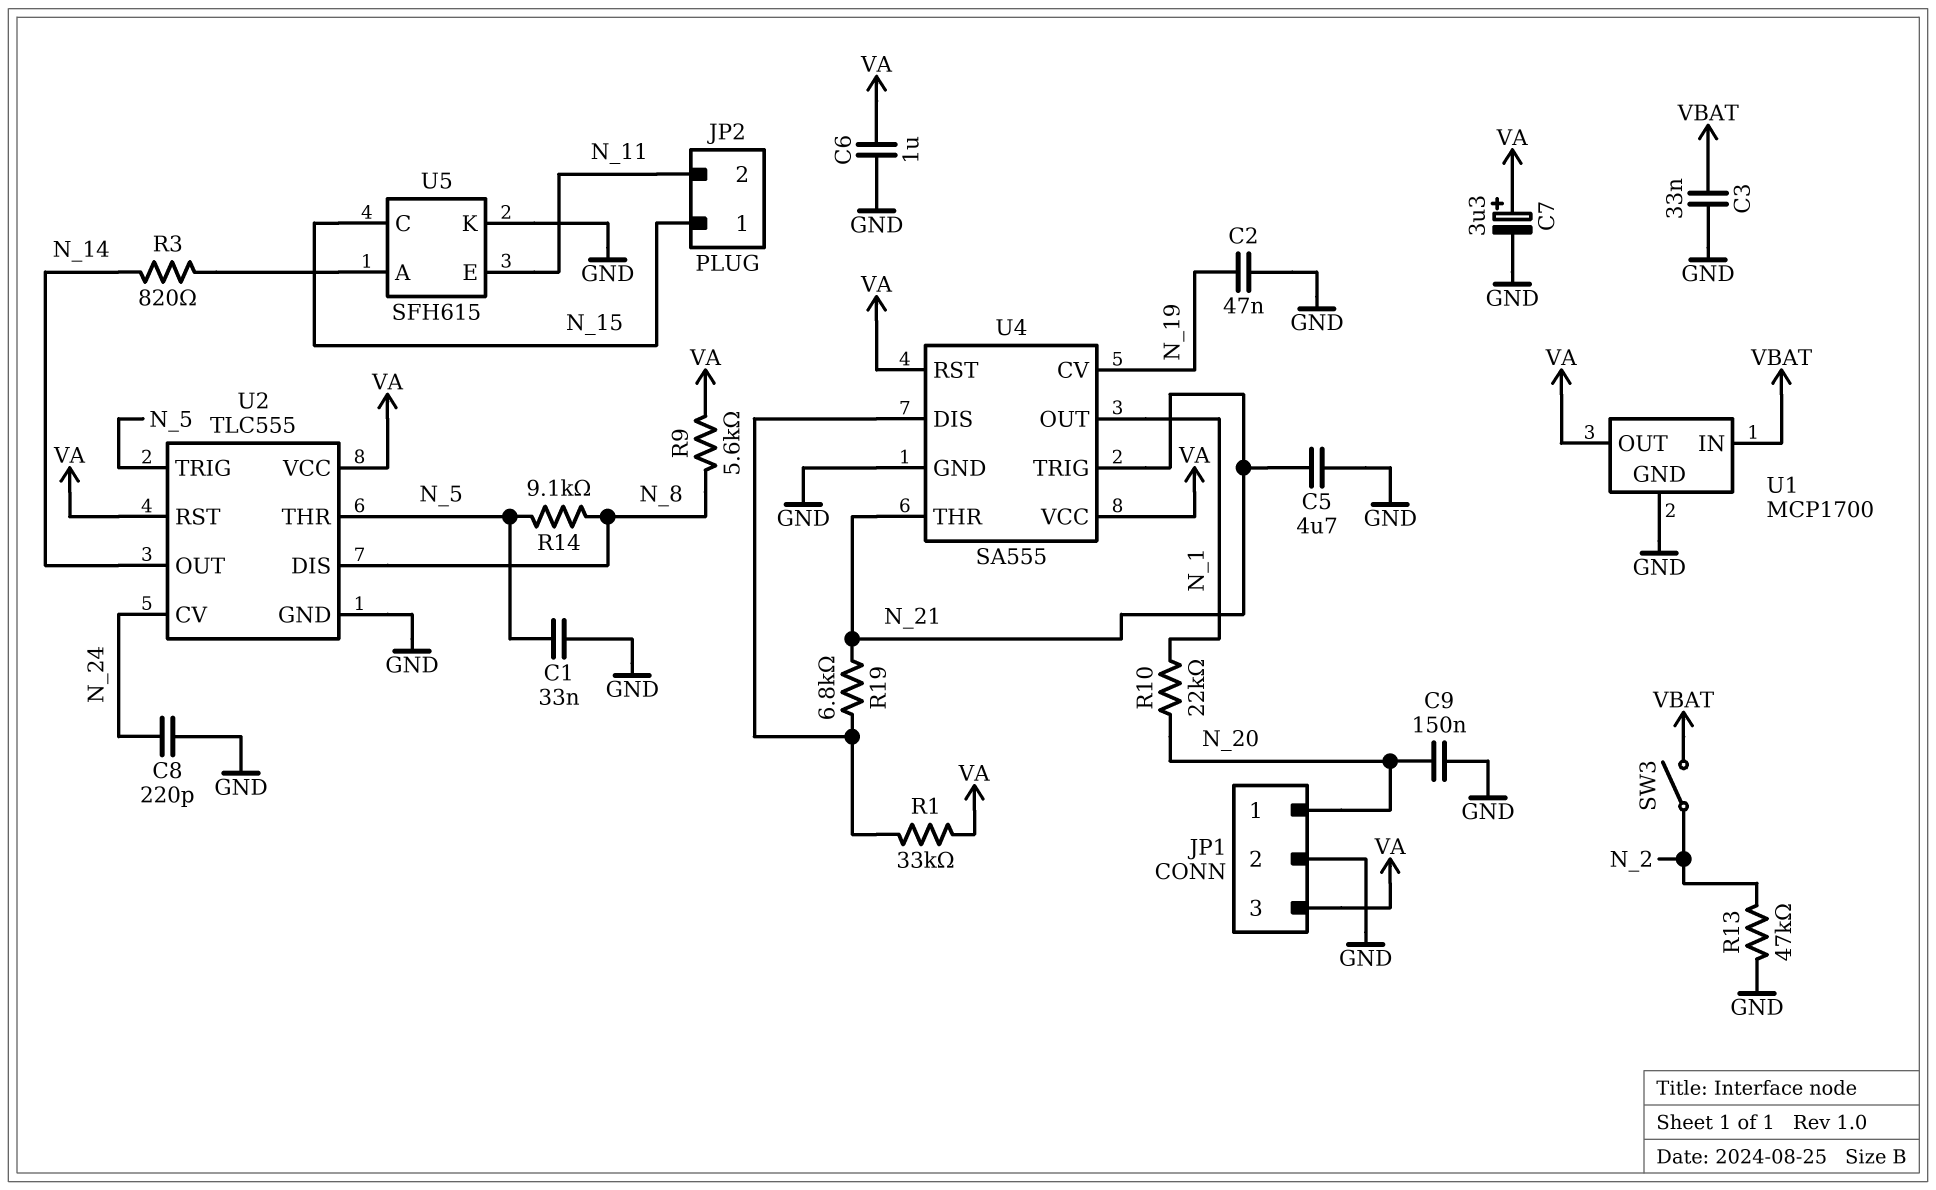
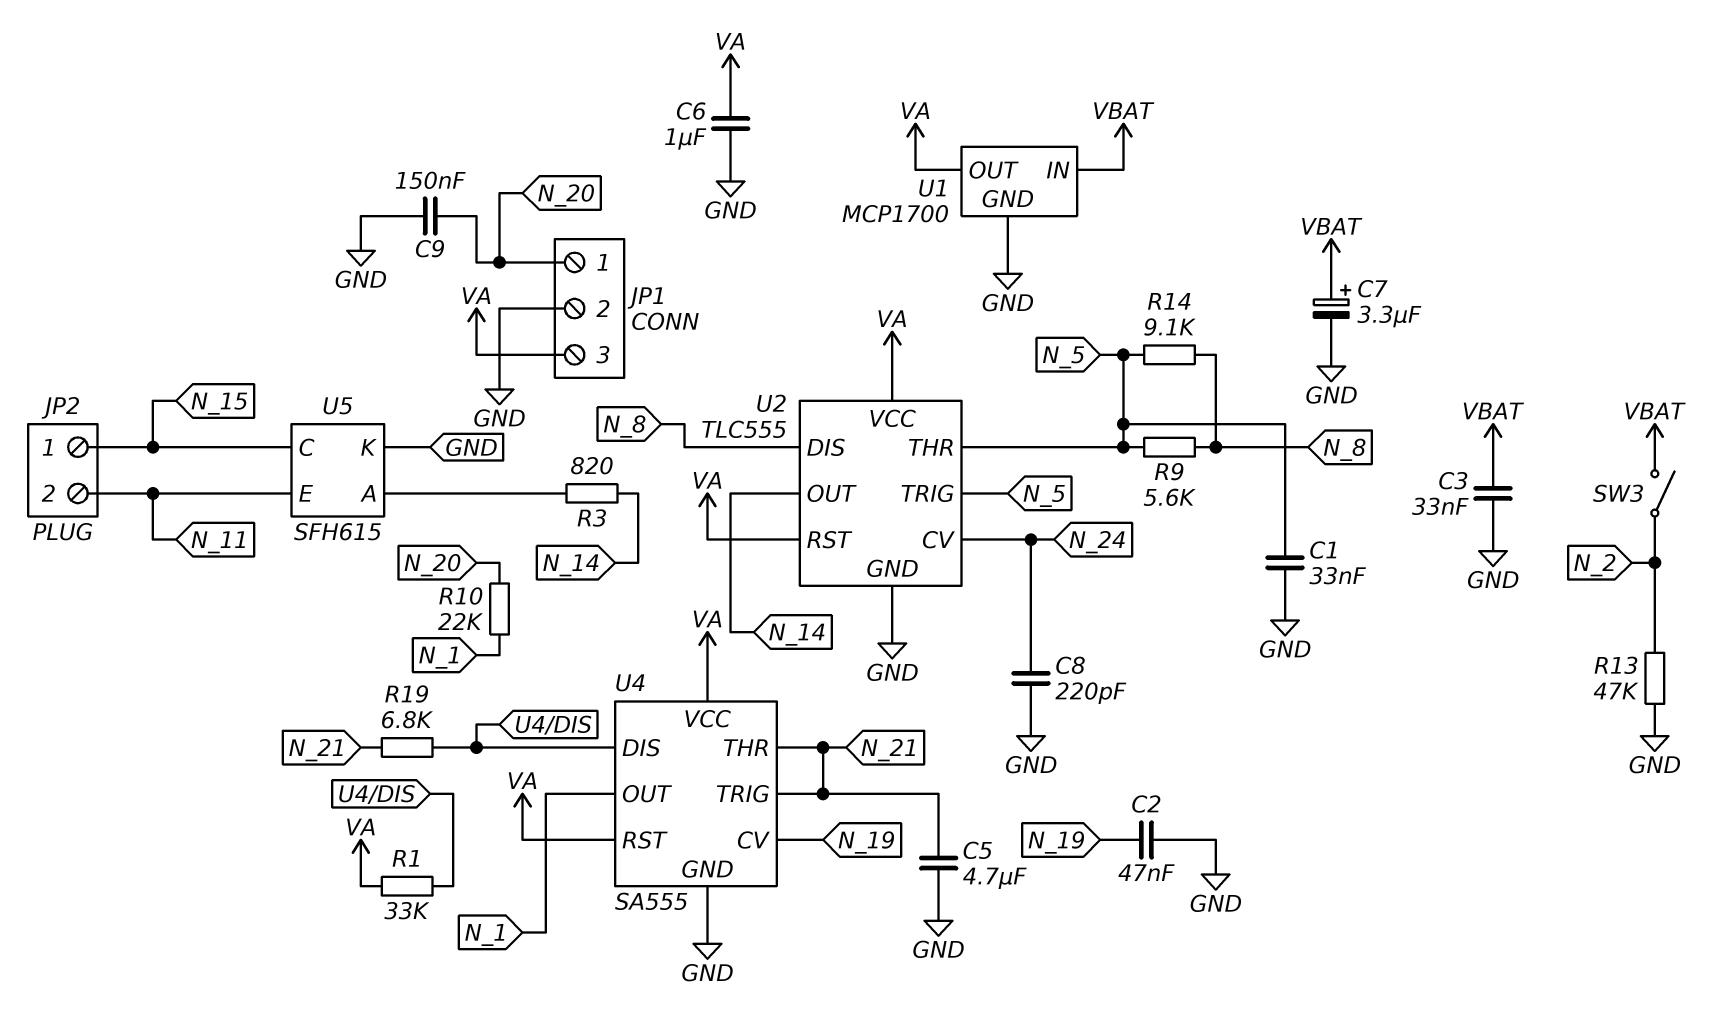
C7: 3.3uF (plus VA, minus GND) -> 3.3uF (plus VBAT, minus GND)
R9: 5.6k (N_8, VA) -> 5.6k (N_5, N_8)

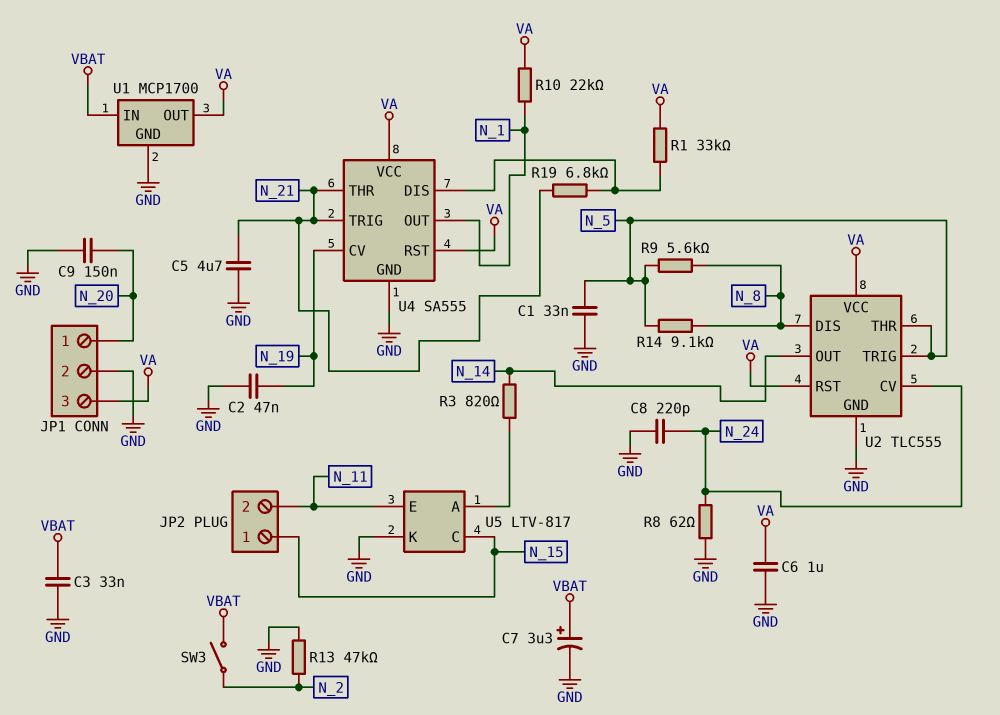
R8: none -> 62 (GND, N_24)
R10: 22k (N_1, N_20) -> 22k (N_1, VA)
U5: SFH615 -> LTV-817

